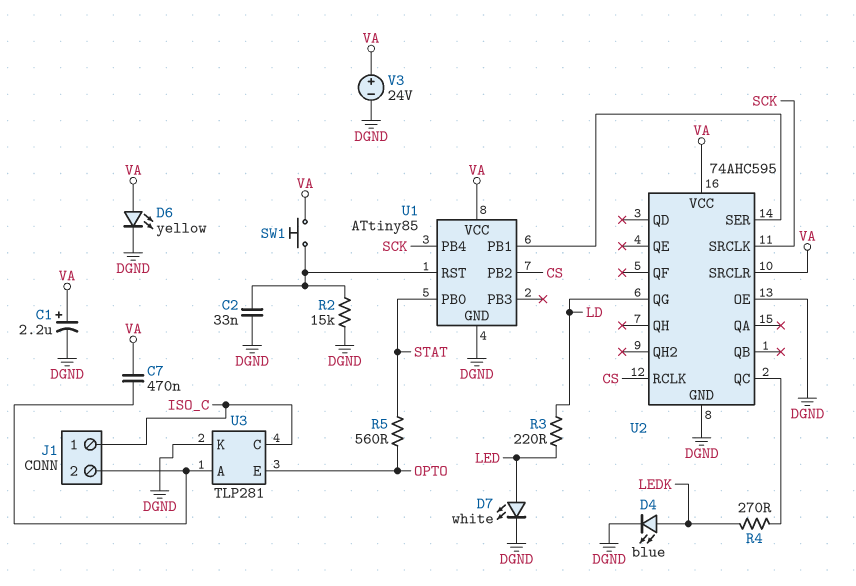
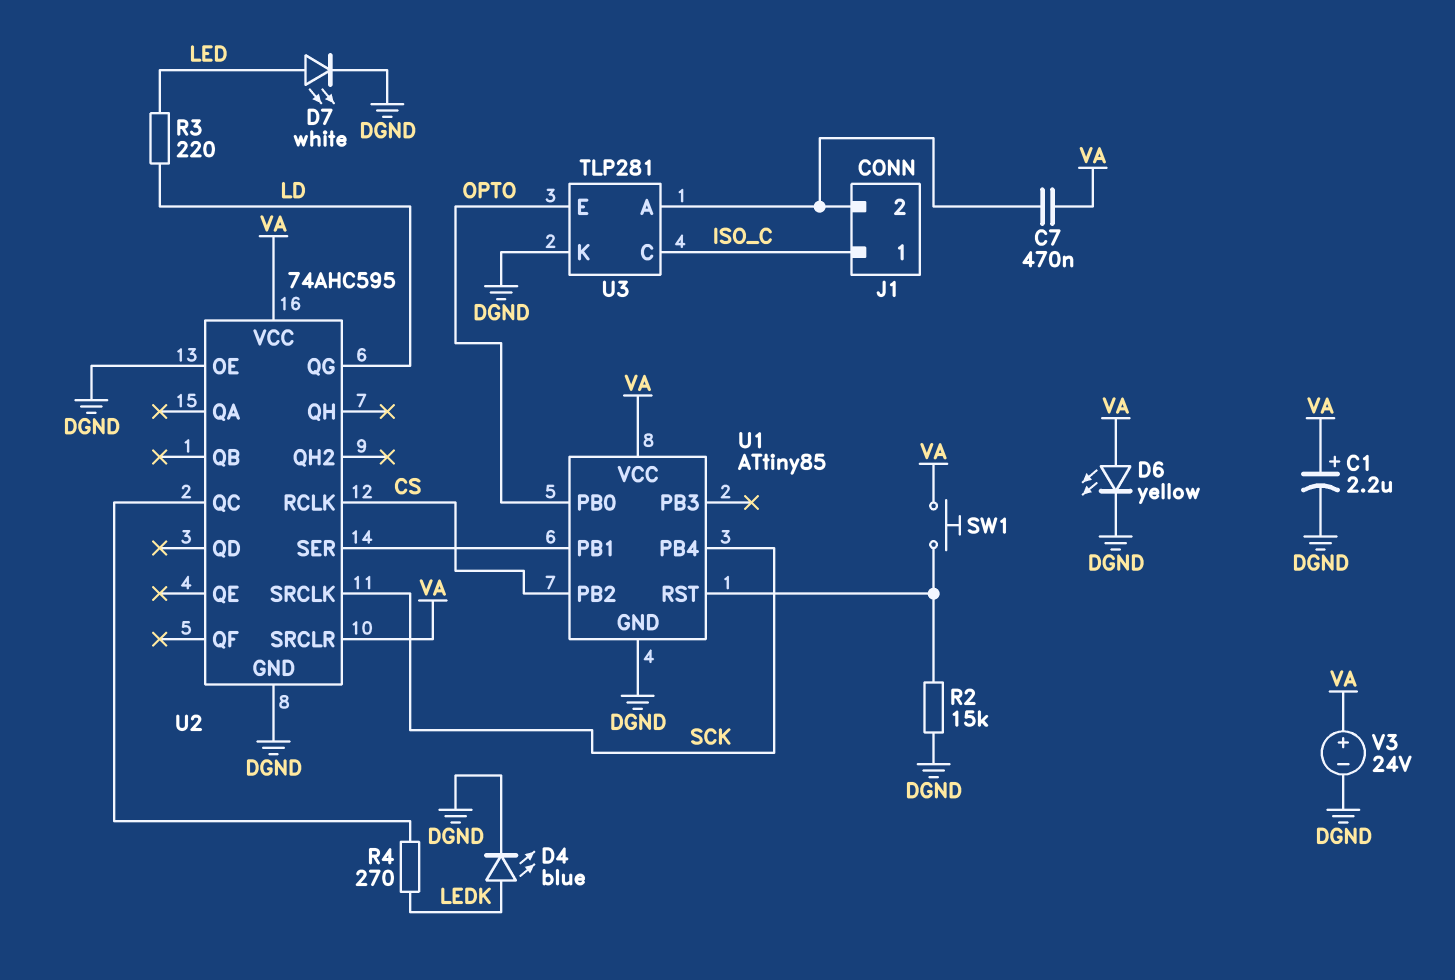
C2: 33nF (DGND, U1/RST) -> none
R5: 560 (OPTO, STAT) -> none
U1 pin PB0: STAT -> OPTO

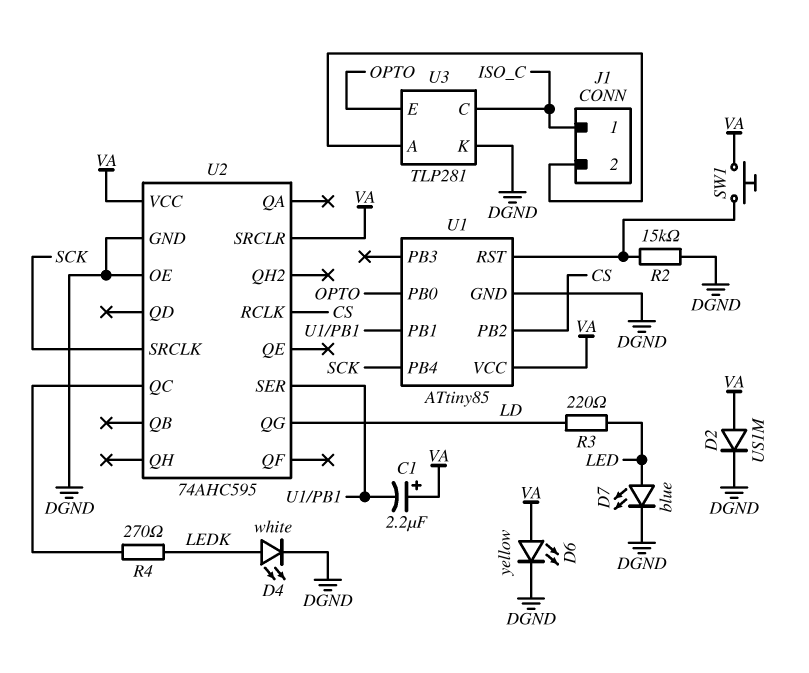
C1: 2.2uF (plus VA, minus DGND) -> 2.2uF (plus VA, minus U1/PB1)
C7: 470nF (J1/2, VA) -> none
D2: none -> diode US1M (A VA, K DGND)
D4: LED blue (A LEDK, K DGND) -> LED white (A LEDK, K DGND)
D7: LED white (A LED, K DGND) -> LED blue (A LED, K DGND)
V3: 24V (plus VA, minus DGND) -> none

